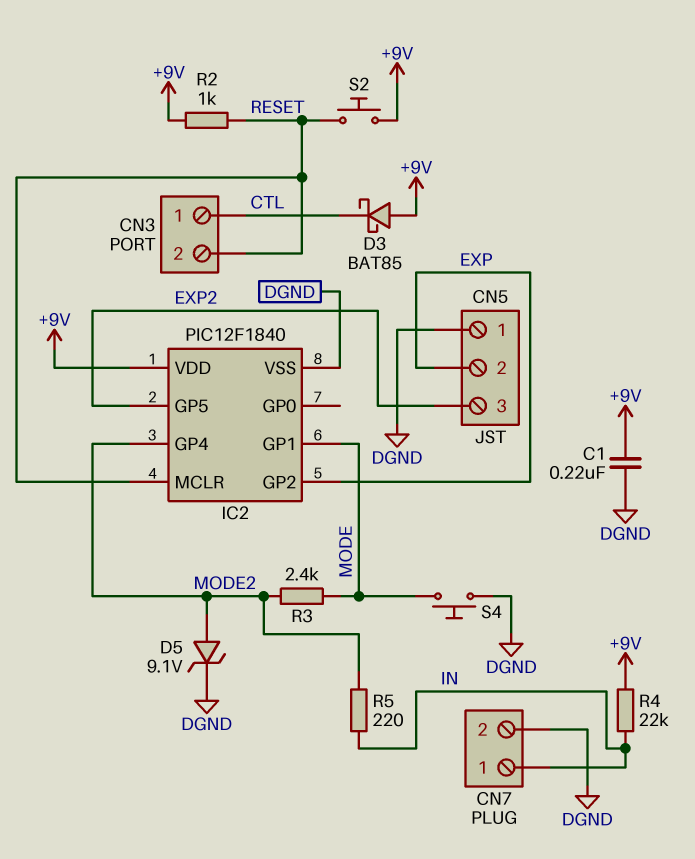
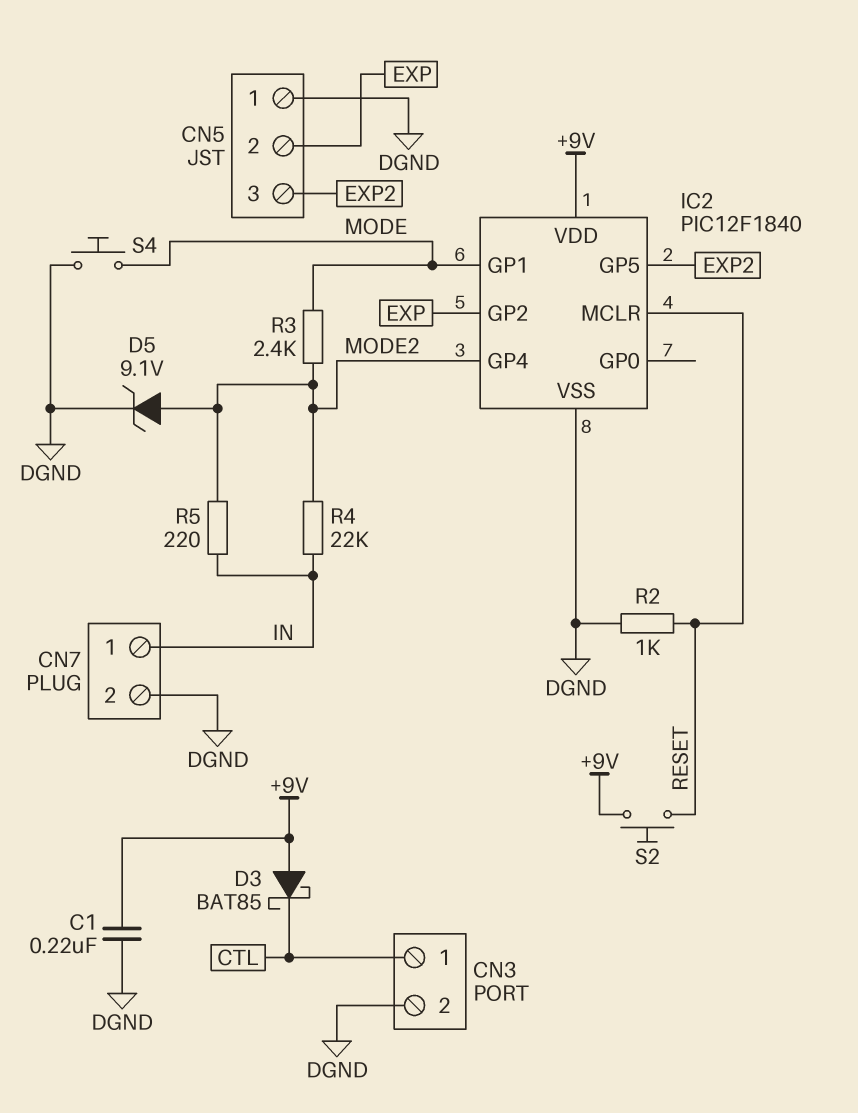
CN3 pin 2: RESET -> DGND
R2: 1k (+9V, RESET) -> 1k (DGND, RESET)
R4: 22k (+9V, IN) -> 22k (IN, MODE2)

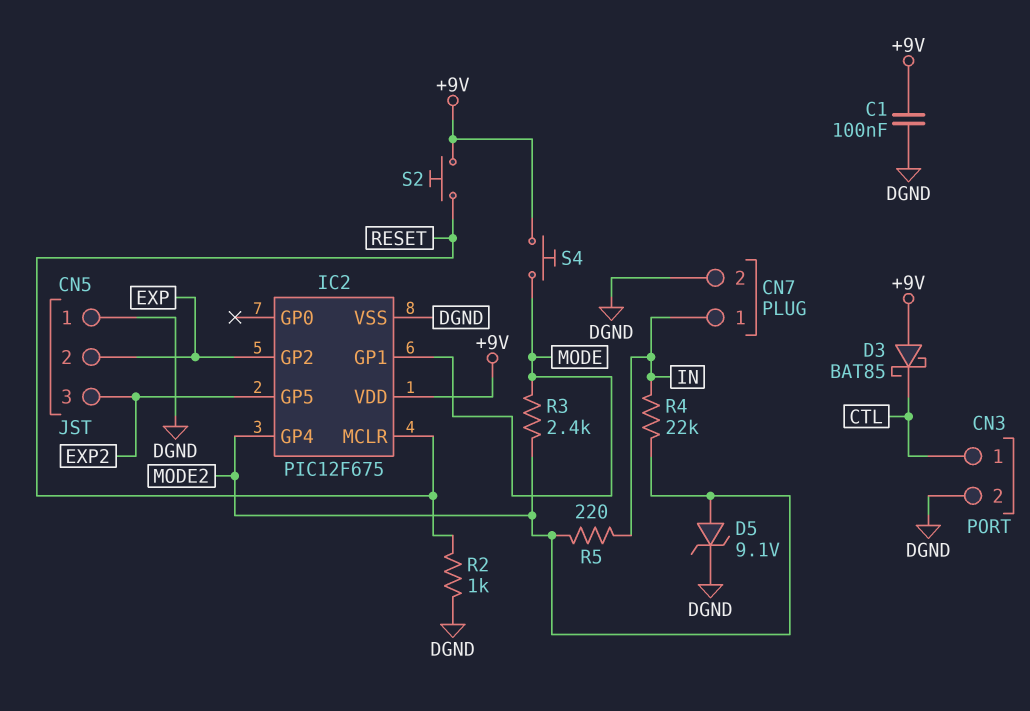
C1: 220nF (+9V, DGND) -> 100nF (+9V, DGND)
IC2: PIC12F1840 -> PIC12F675
S4: button (DGND, MODE) -> button (+9V, MODE)

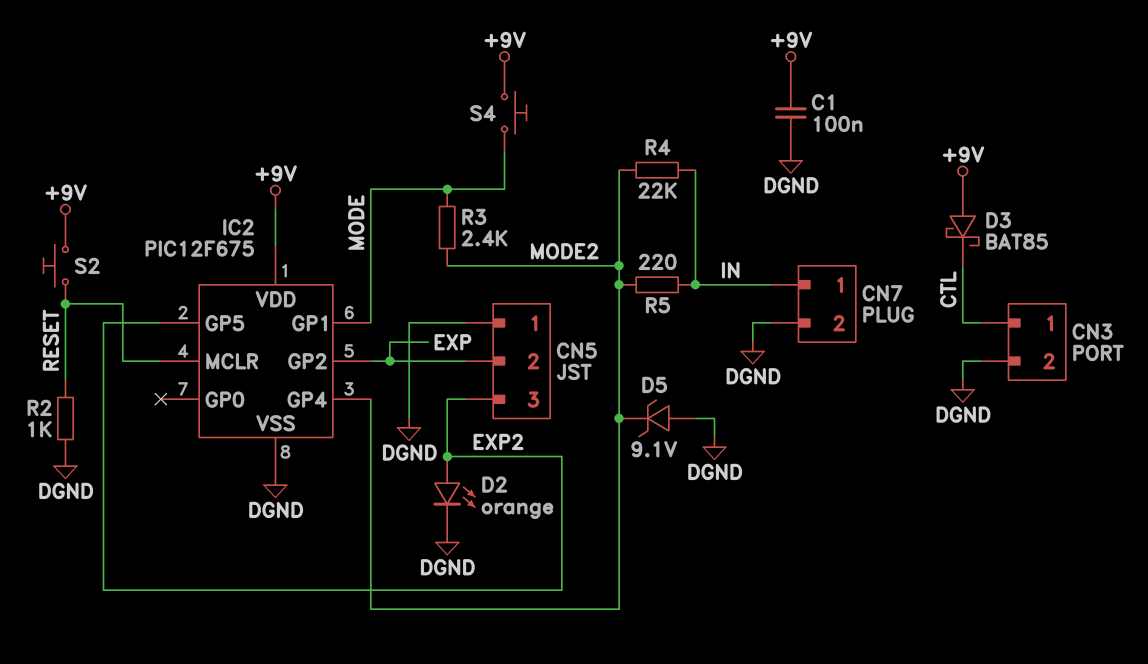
D2: none -> LED orange (A EXP2, K DGND)
D5: zener 9.1V (A MODE2, K DGND) -> zener 9.1V (A DGND, K MODE2)

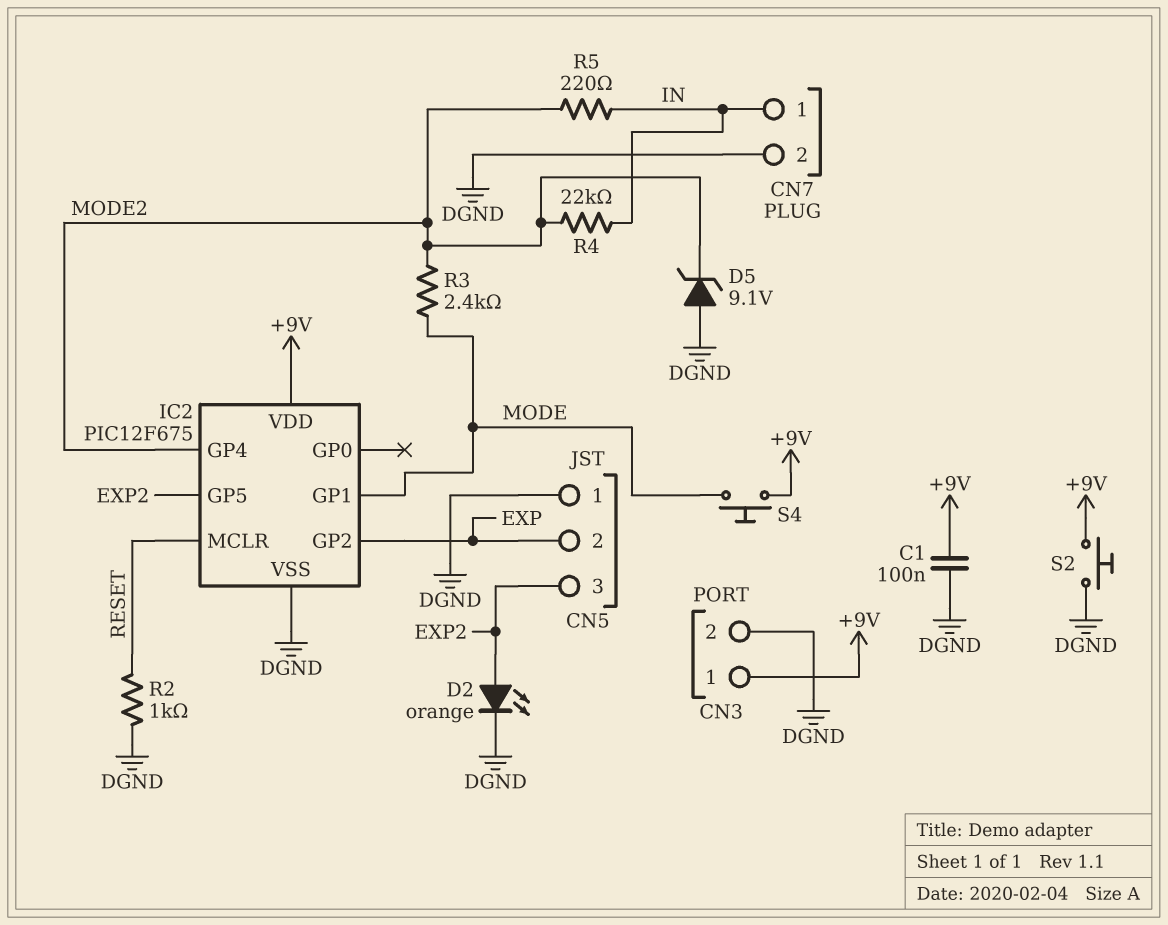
CN3 pin 1: CTL -> +9V
D3: schottky BAT85 (A +9V, K CTL) -> none
S2: button (+9V, RESET) -> button (+9V, DGND)

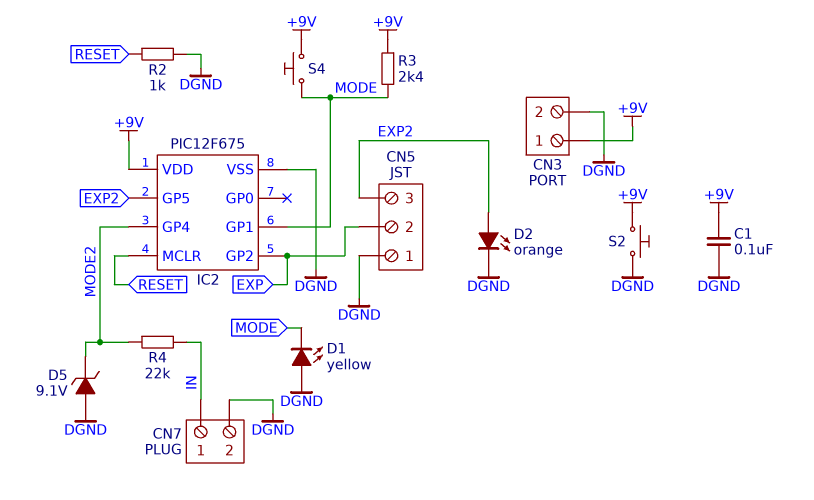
D1: none -> LED yellow (A DGND, K MODE)
R3: 2.4k (MODE, MODE2) -> 2.4k (+9V, MODE)
R5: 220 (IN, MODE2) -> none

